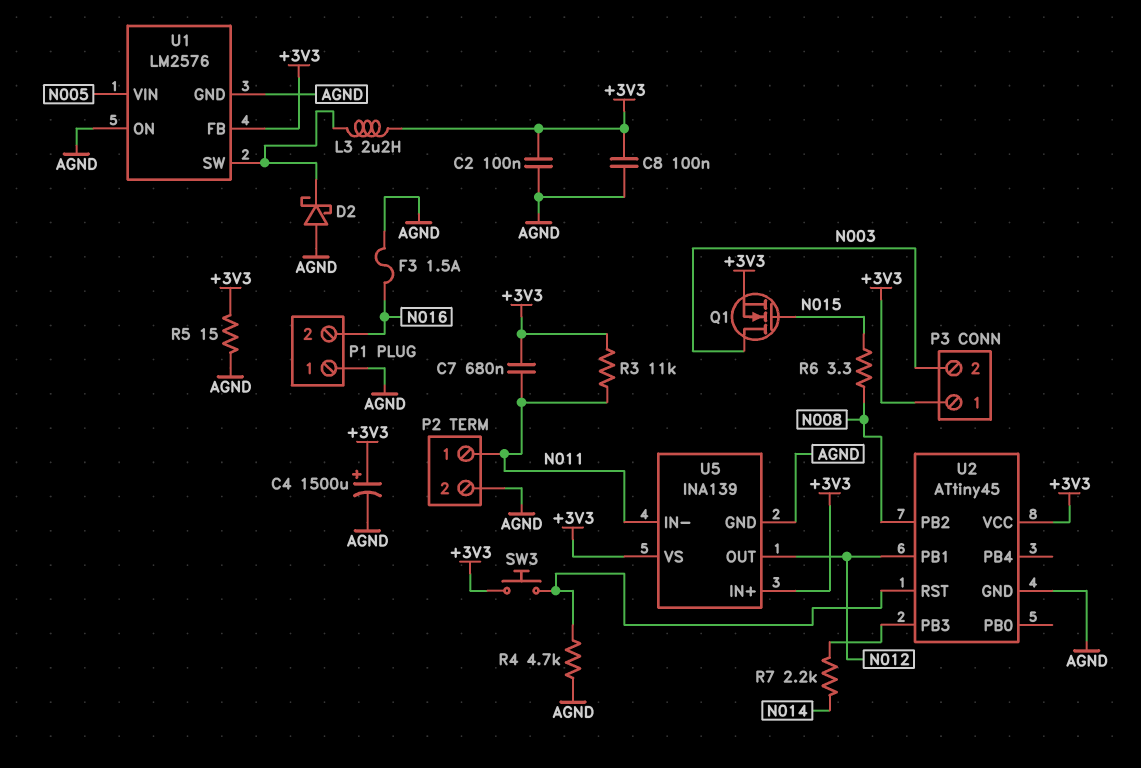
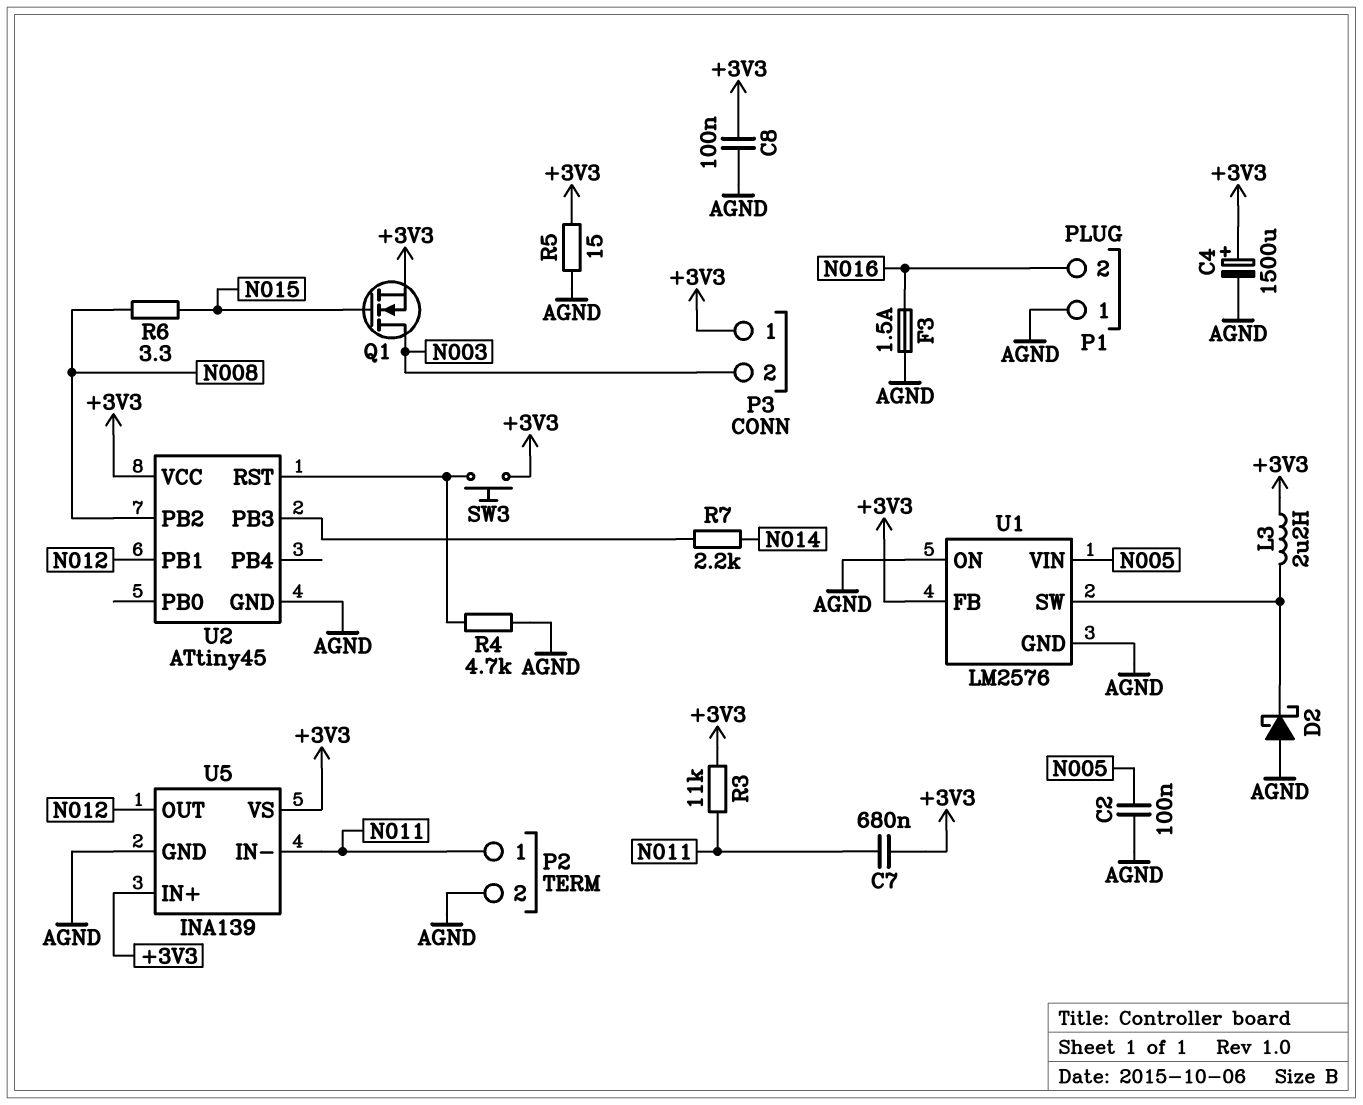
C2: 100nF (+3V3, AGND) -> 100nF (AGND, N005)

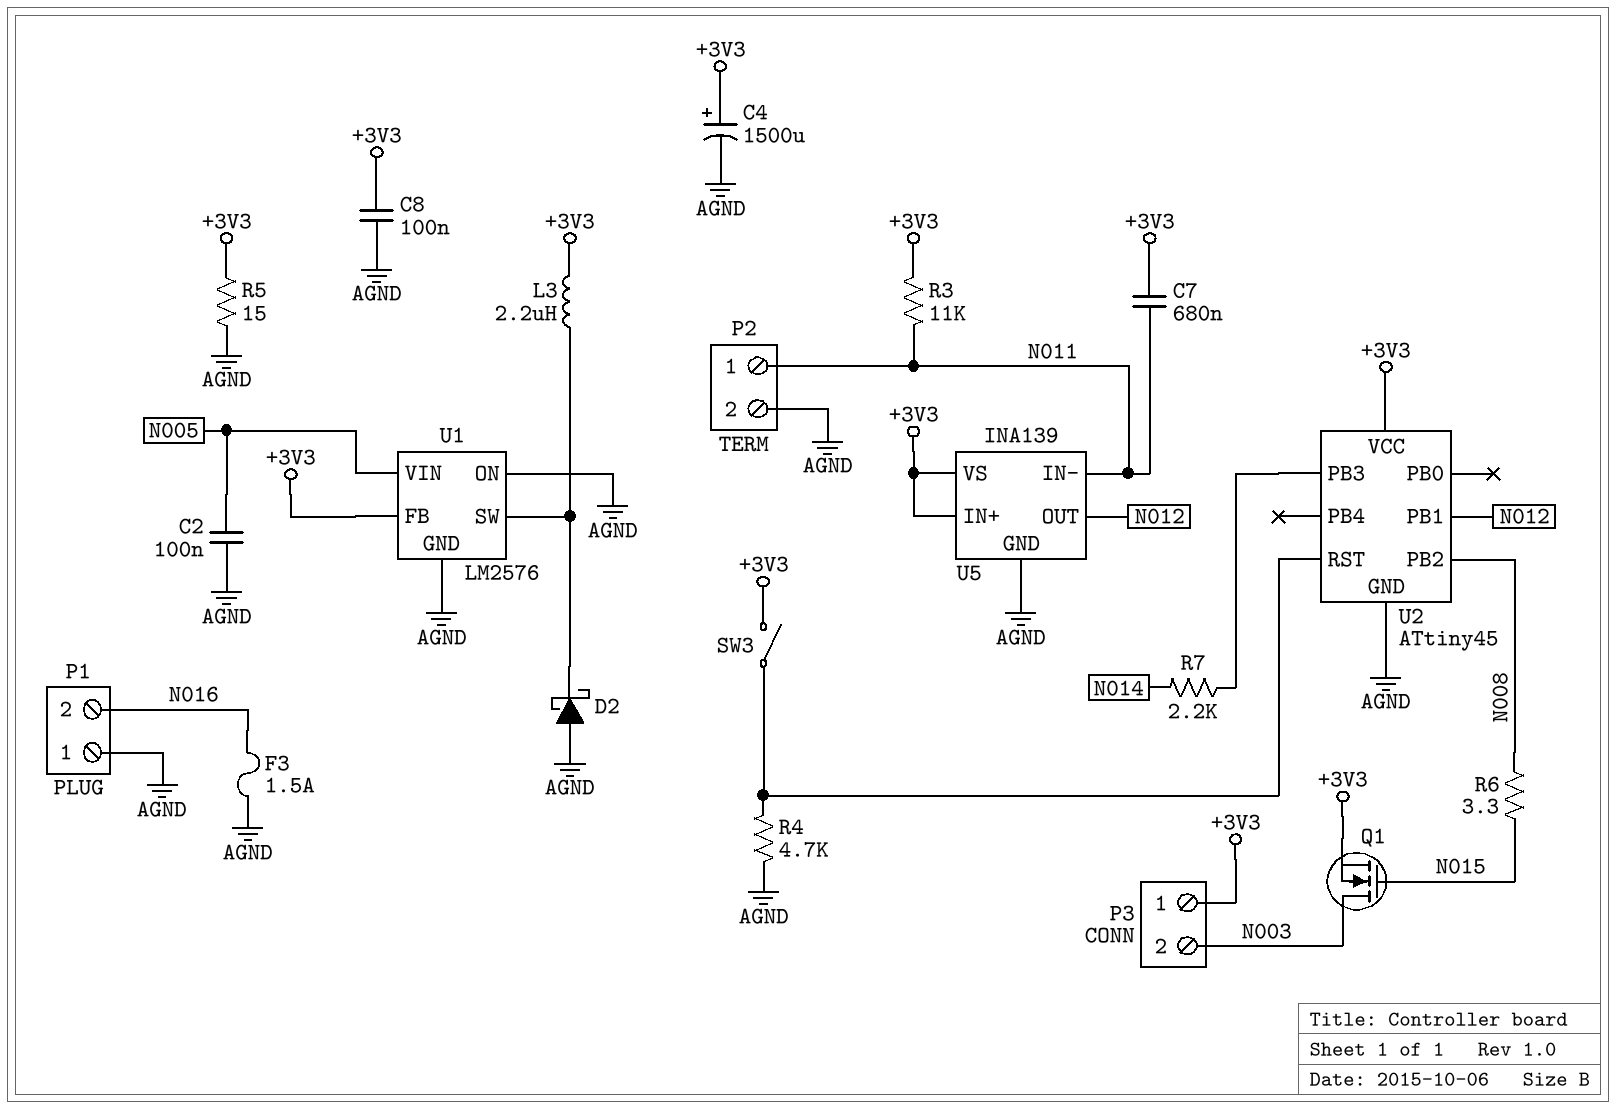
SW3: button (+3V3, U2/RST) -> switch (+3V3, U2/RST)

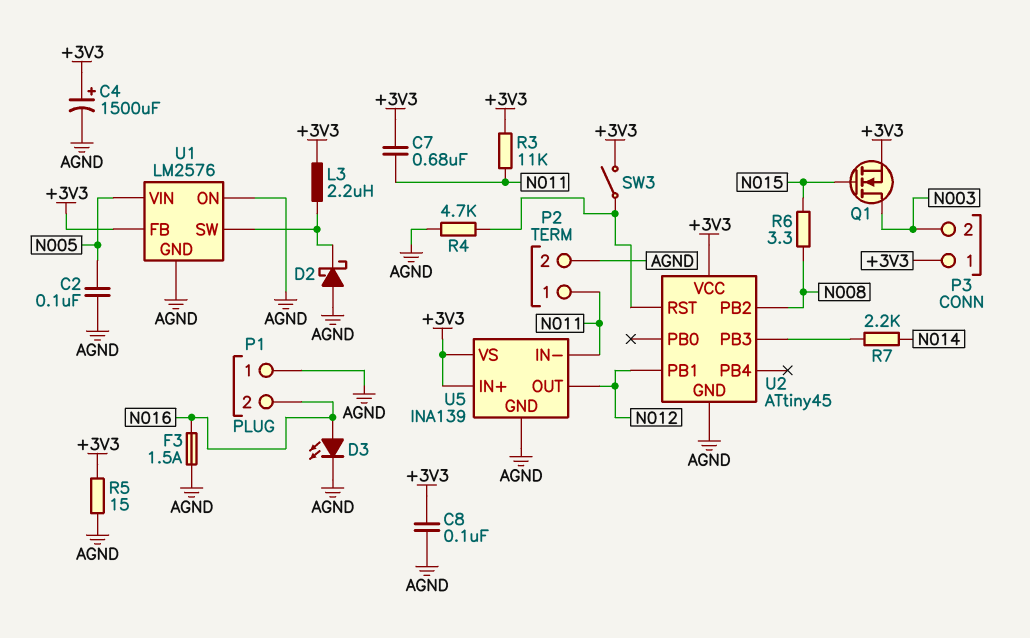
D3: none -> LED (A N016, K AGND)

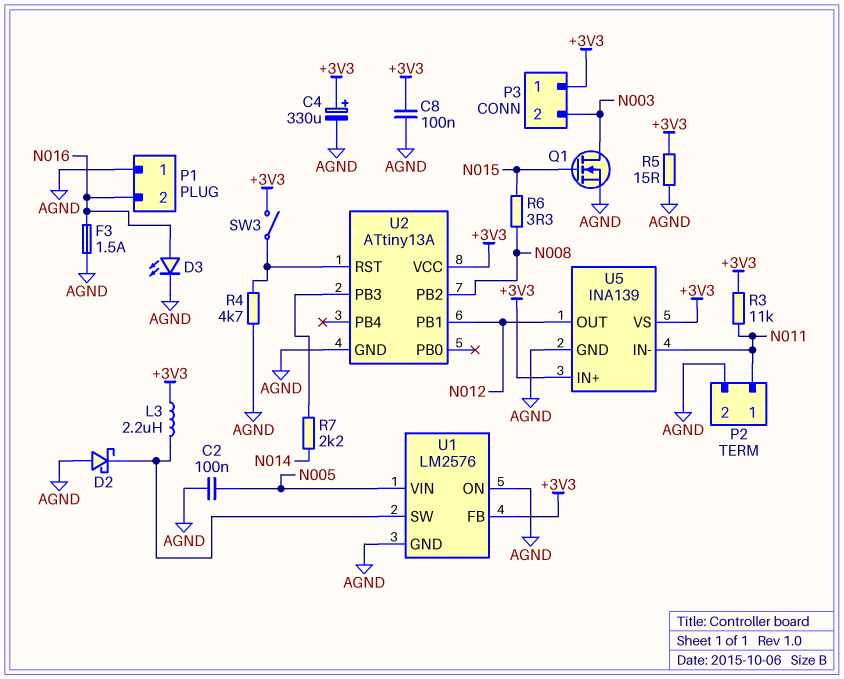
C4: 1500uF (plus +3V3, minus AGND) -> 330uF (plus +3V3, minus AGND)
C7: 680nF (+3V3, N011) -> none
Q1: NMOS (G N015, D N003, S +3V3) -> NMOS (G N015, D N003, S AGND)
U2: ATtiny45 -> ATtiny13A

